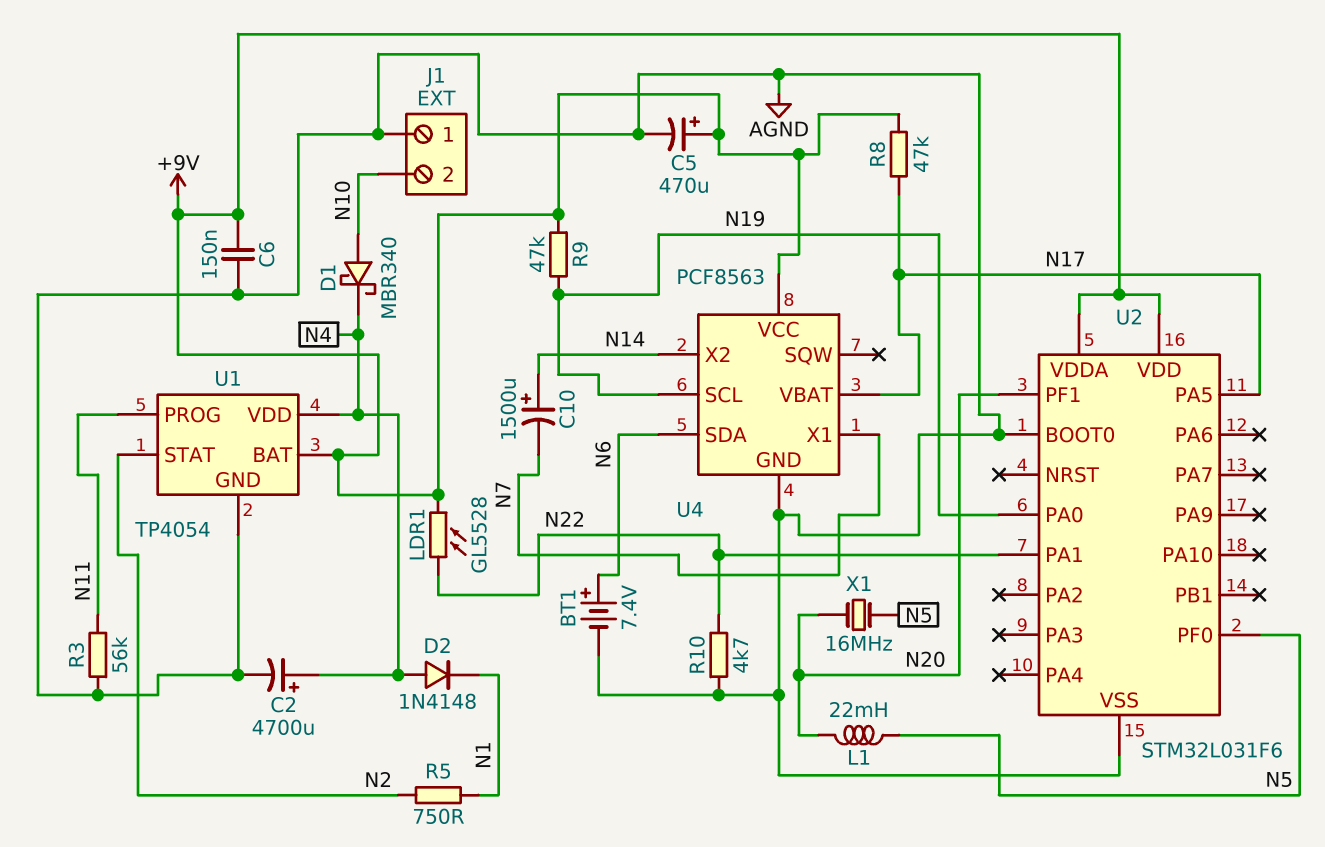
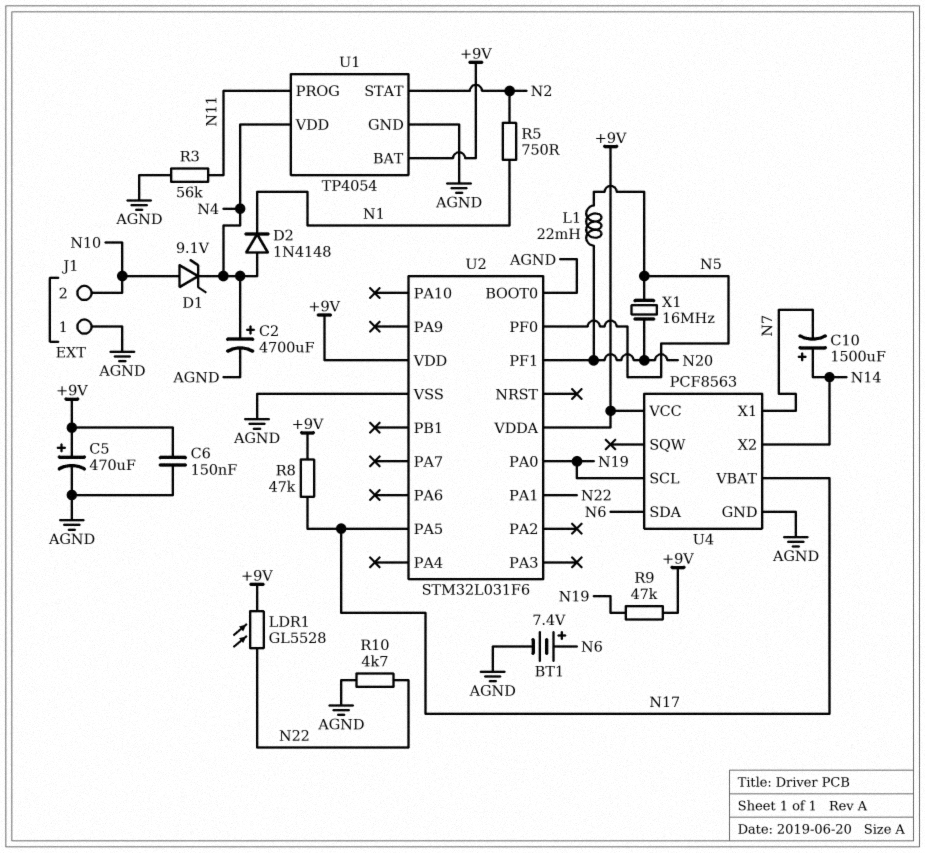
D1: schottky MBR340 (A N10, K N4) -> zener 9.1V (A N10, K N4)

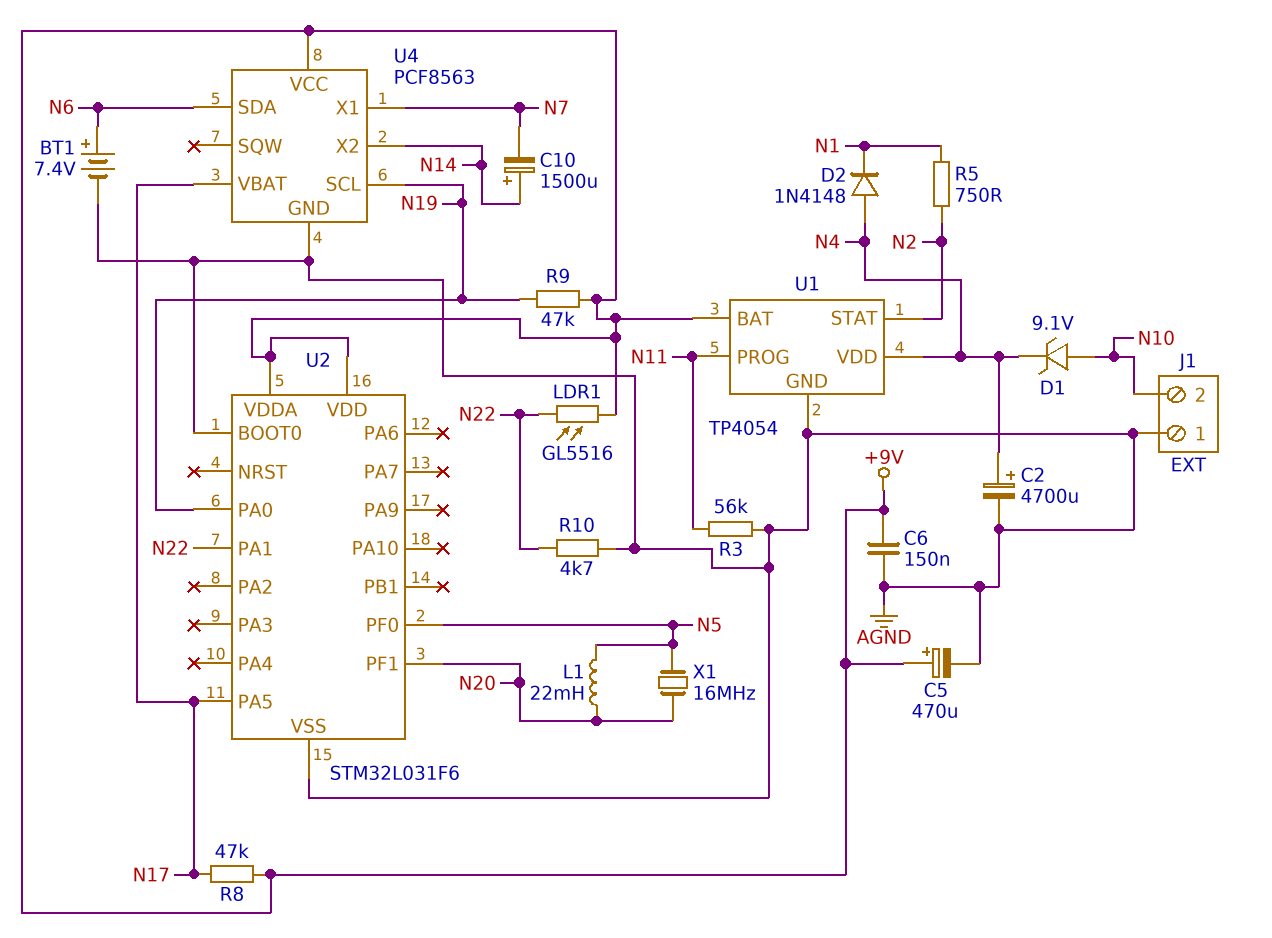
LDR1: GL5528 (+9V, N22) -> GL5516 (+9V, N22)

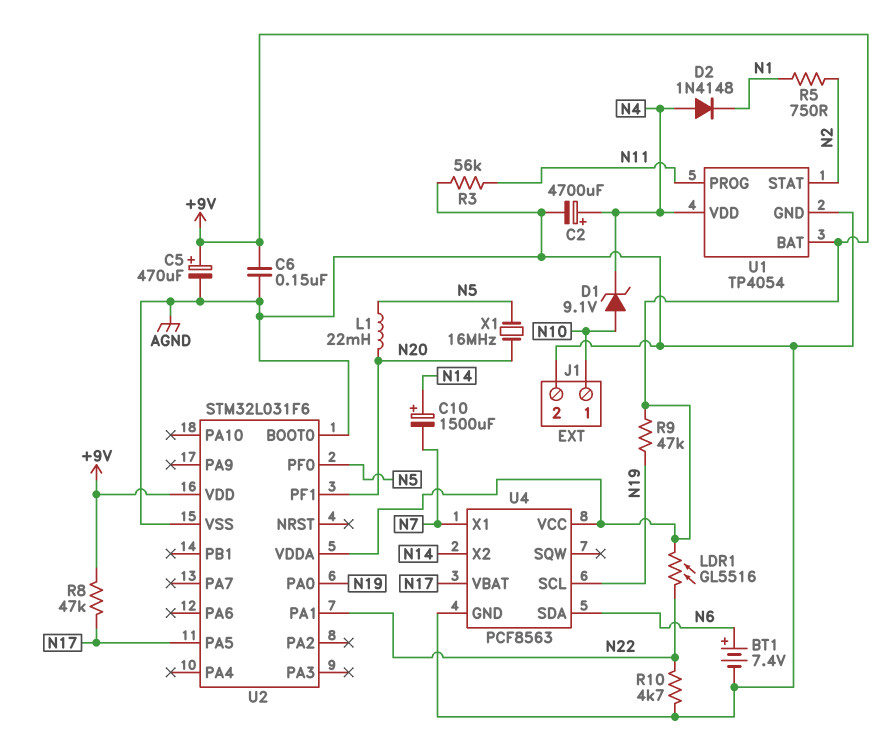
J1 pin 1: AGND -> N10
J1 pin 2: N10 -> AGND

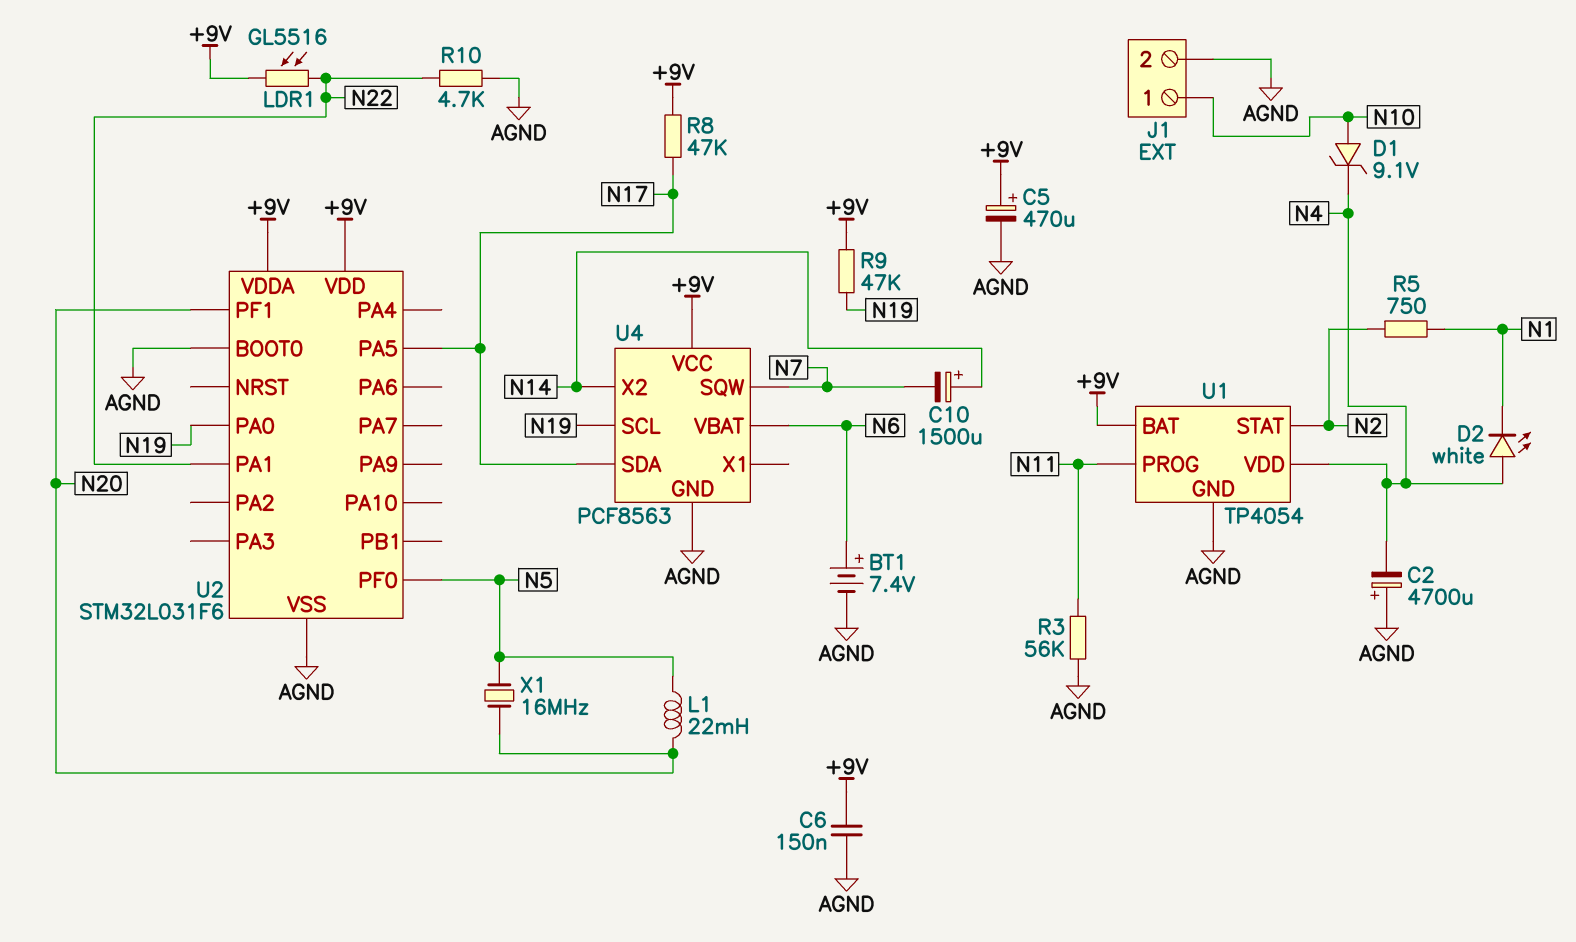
C2: 4700uF (plus N4, minus AGND) -> 4700uF (plus AGND, minus N4)
D2: diode 1N4148 (A N4, K N1) -> LED white (A N4, K N1)
U4 pin SDA: N6 -> N17
U4 pin SQW: none -> N7
U4 pin VBAT: N17 -> N6
U4 pin X1: N7 -> none

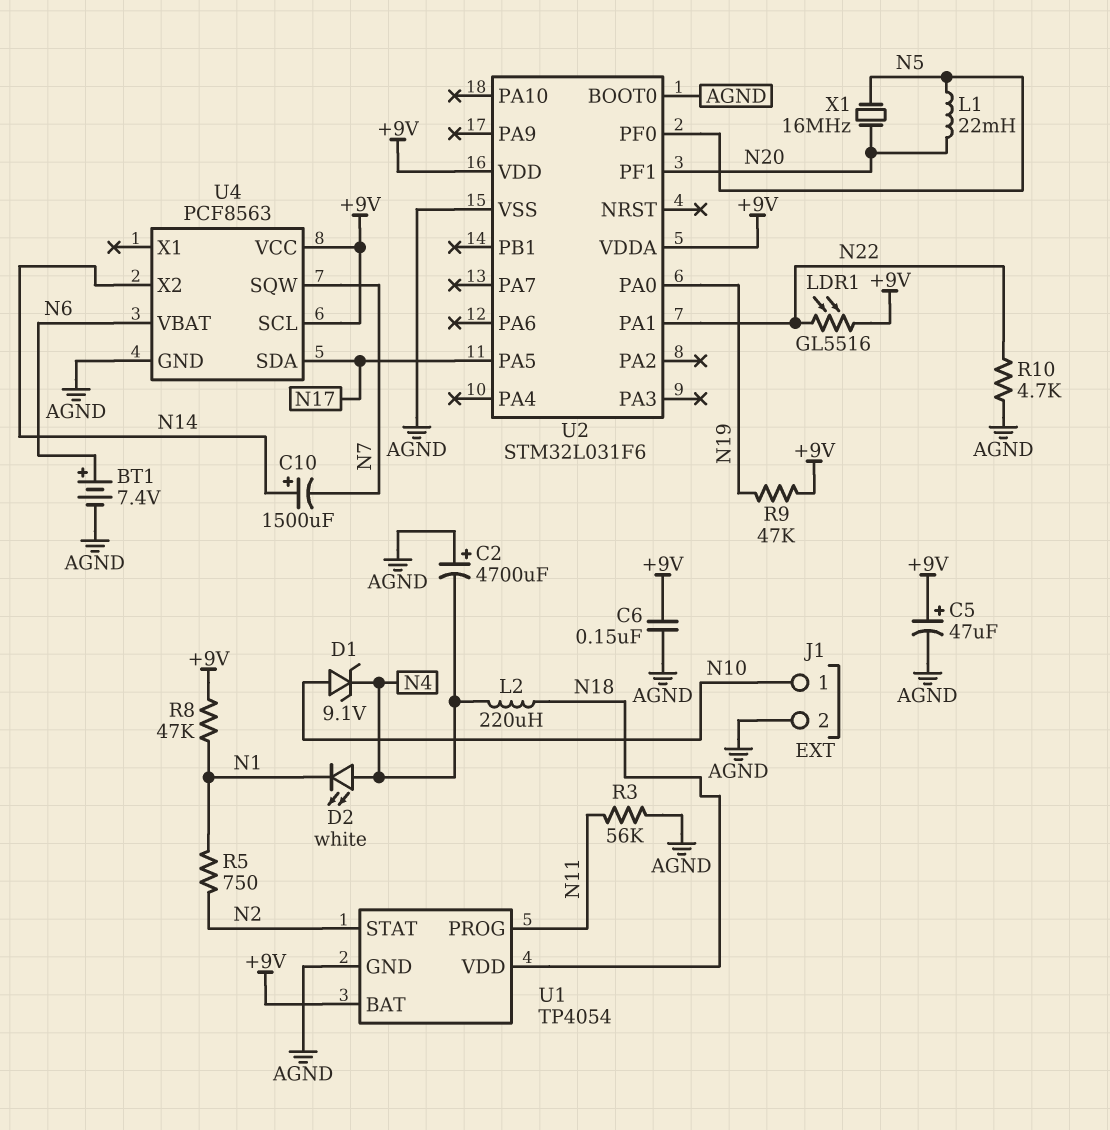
C5: 470uF (plus +9V, minus AGND) -> 47uF (plus +9V, minus AGND)
L2: none -> 220uH (N4, N18)
R8: 47k (+9V, N17) -> 47k (+9V, N1)
U1 pin VDD: N4 -> N18
U4 pin SCL: N19 -> +9V

